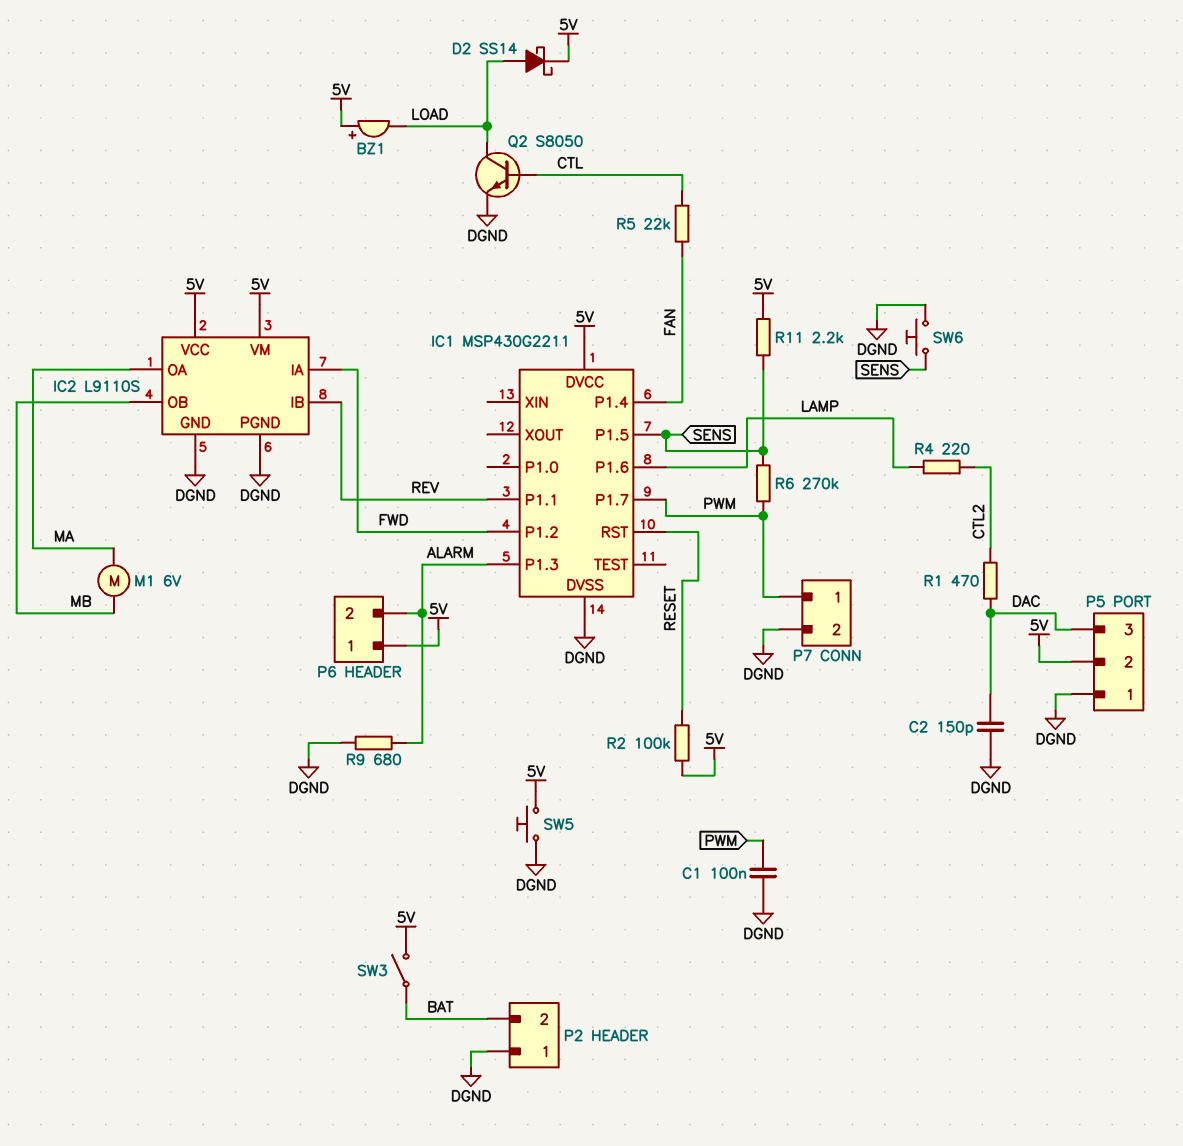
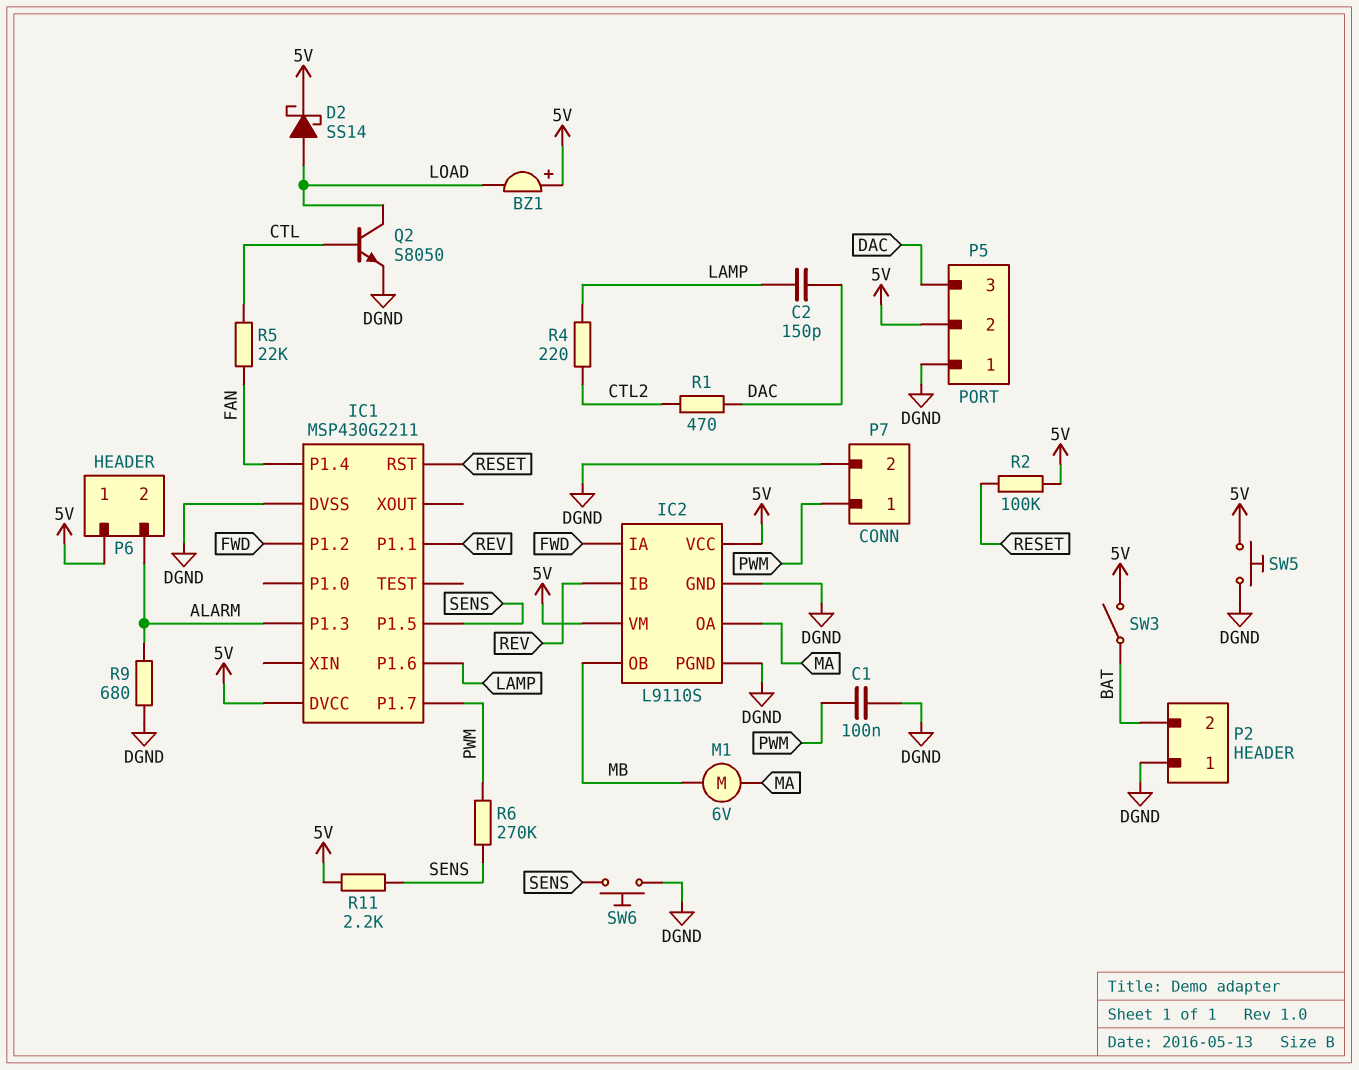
C2: 150pF (DAC, DGND) -> 150pF (DAC, LAMP)

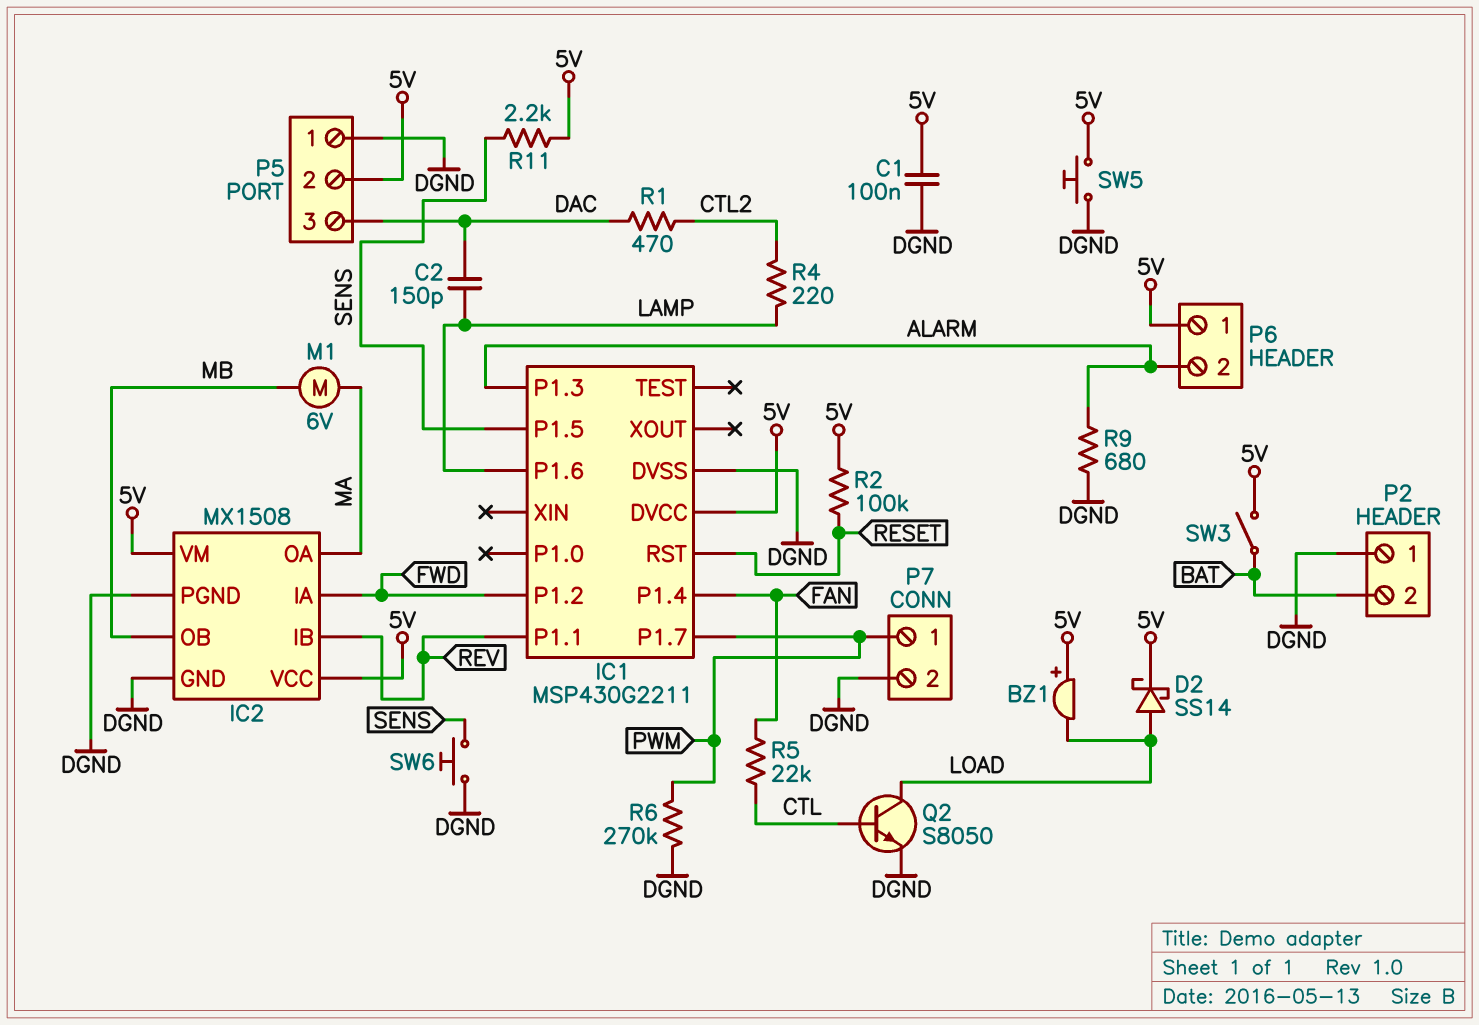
C1: 100nF (DGND, PWM) -> 100nF (5V, DGND)
IC2: L9110S -> MX1508
R6: 270k (PWM, SENS) -> 270k (DGND, PWM)

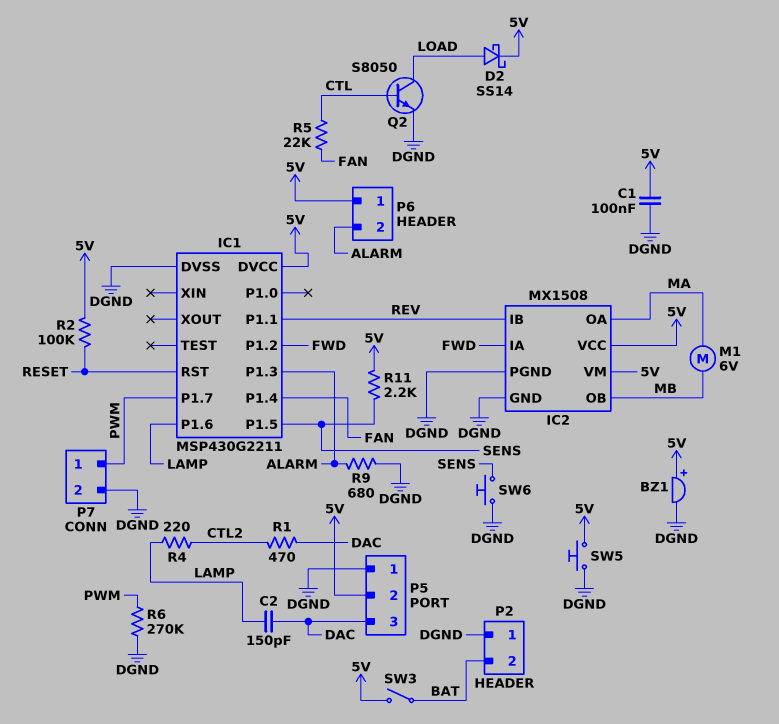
BZ1: buzzer (plus 5V, minus LOAD) -> buzzer (plus 5V, minus DGND)

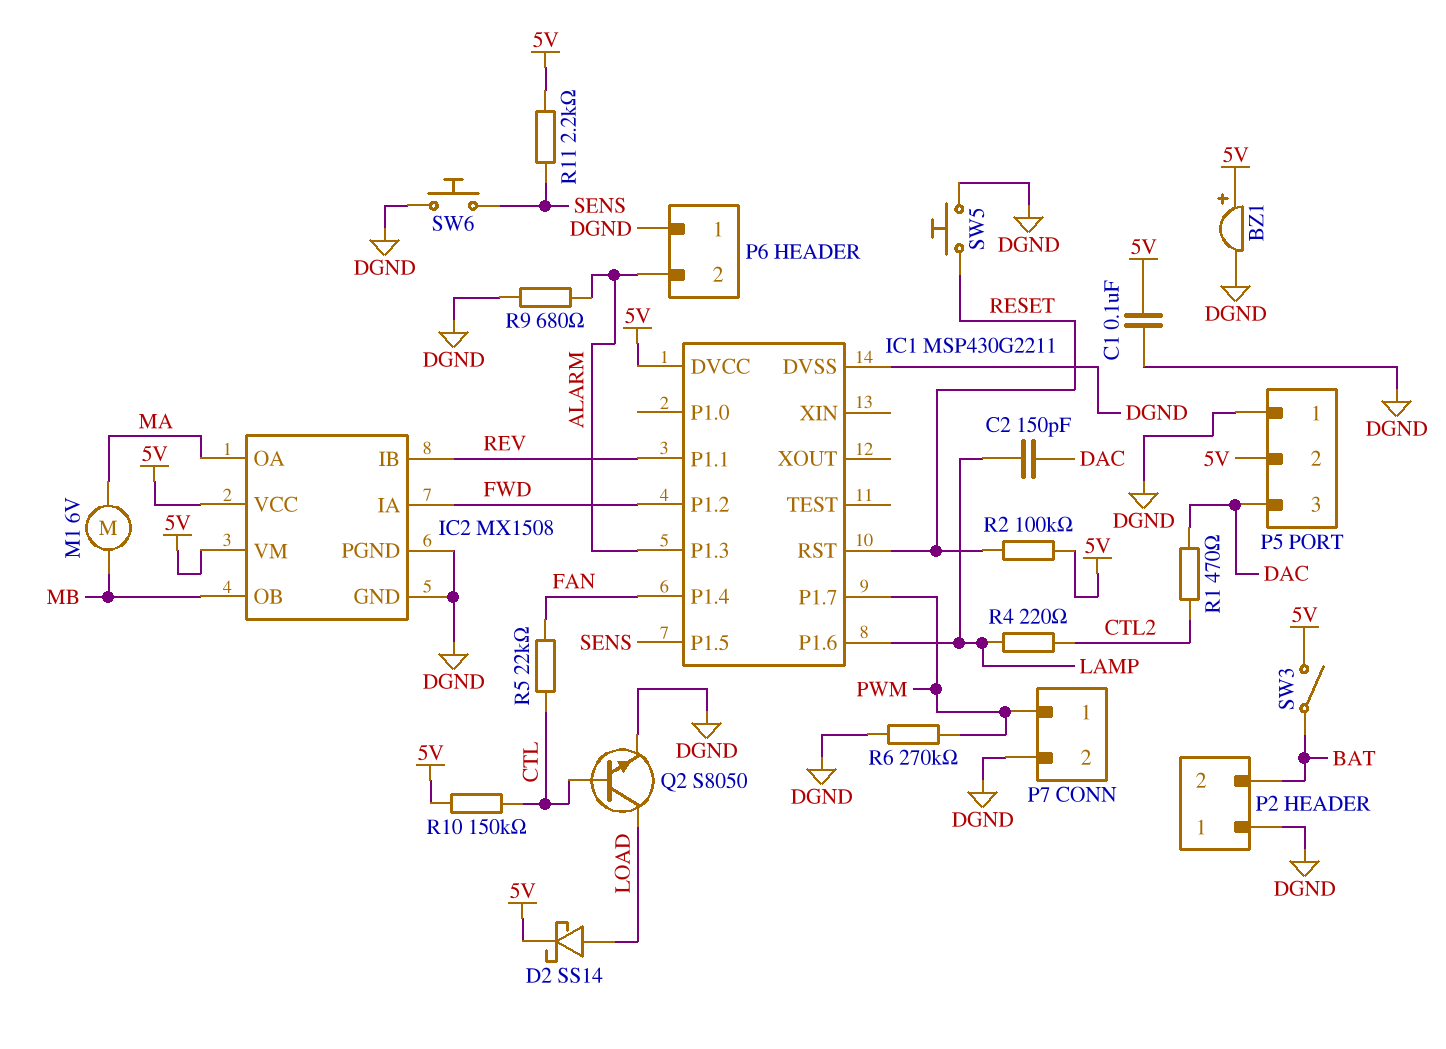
P6 pin 1: 5V -> DGND
R10: none -> 150k (5V, CTL)
SW5: button (5V, DGND) -> button (DGND, RESET)

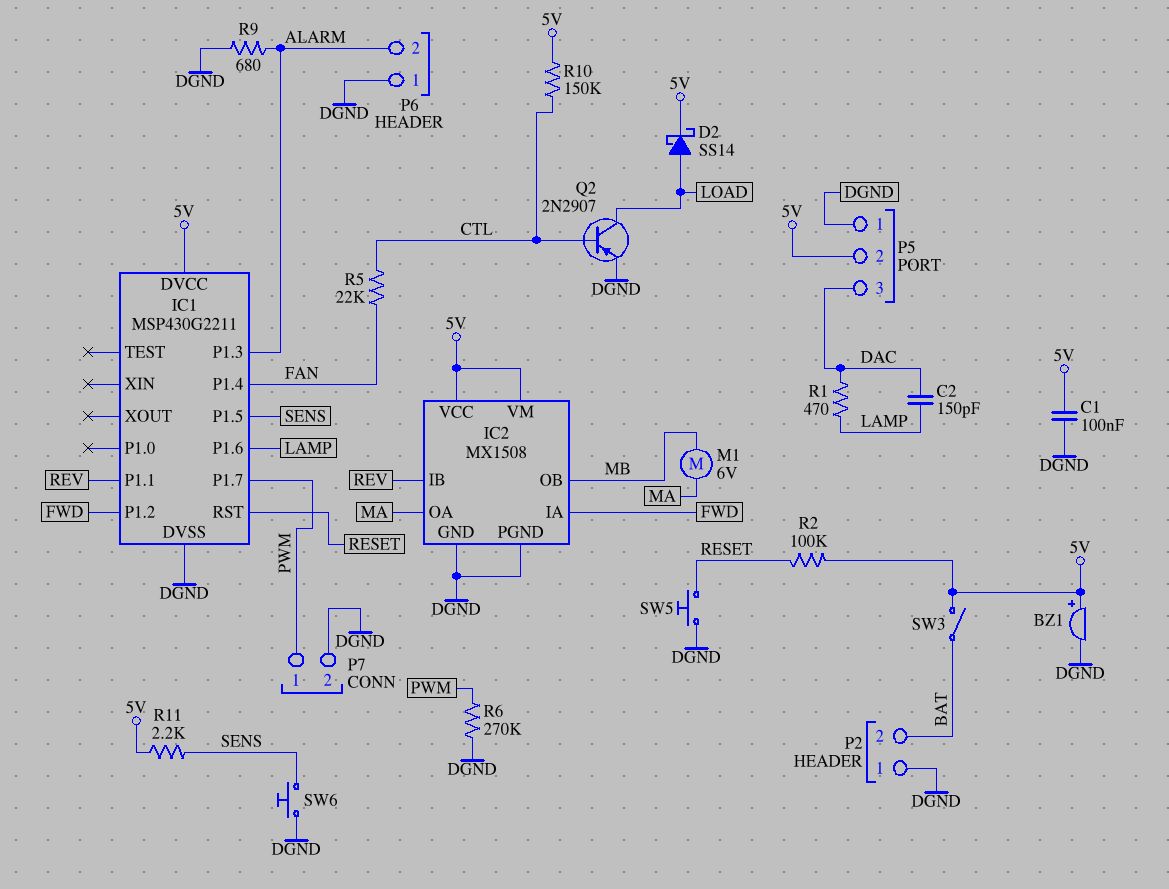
Q2: NPN S8050 (B CTL, C LOAD, E DGND) -> PNP 2N2907 (B CTL, C LOAD, E DGND)
R1: 470 (CTL2, DAC) -> 470 (DAC, LAMP)
R4: 220 (CTL2, LAMP) -> none

